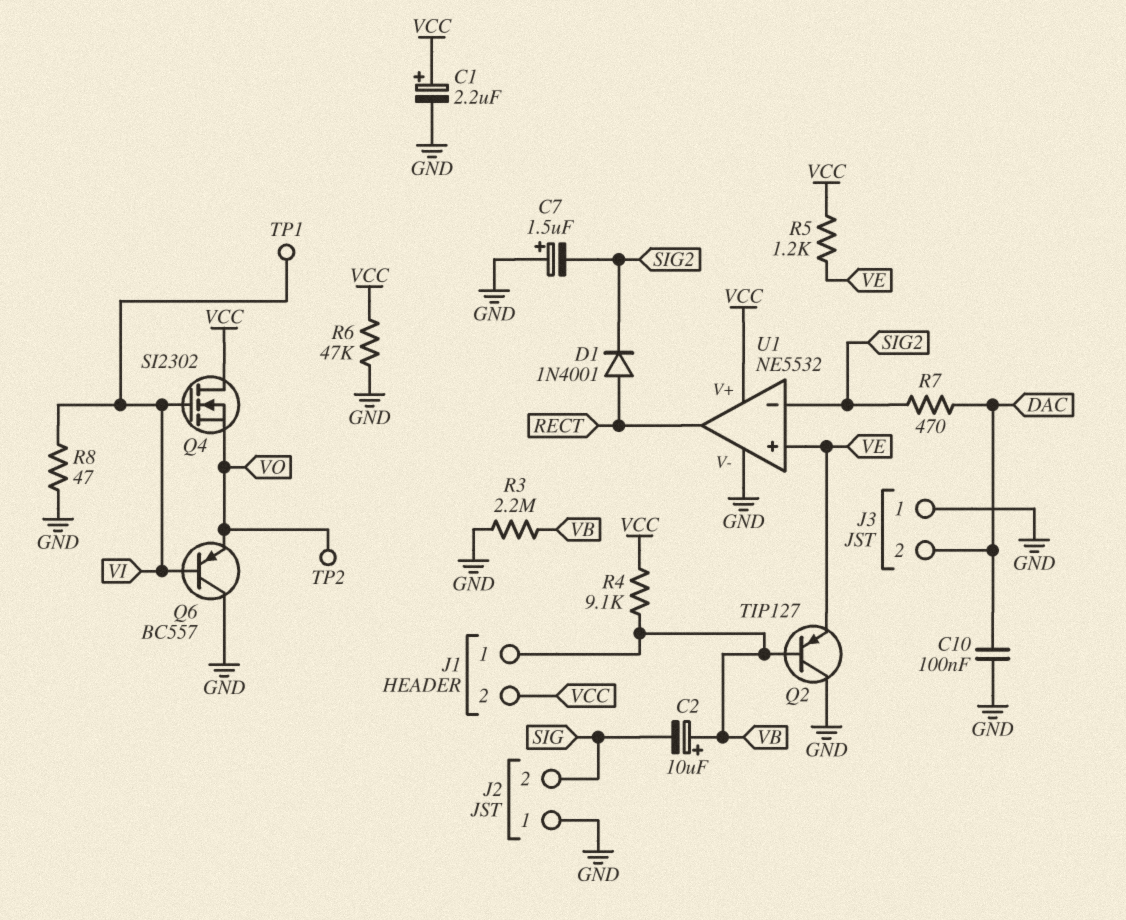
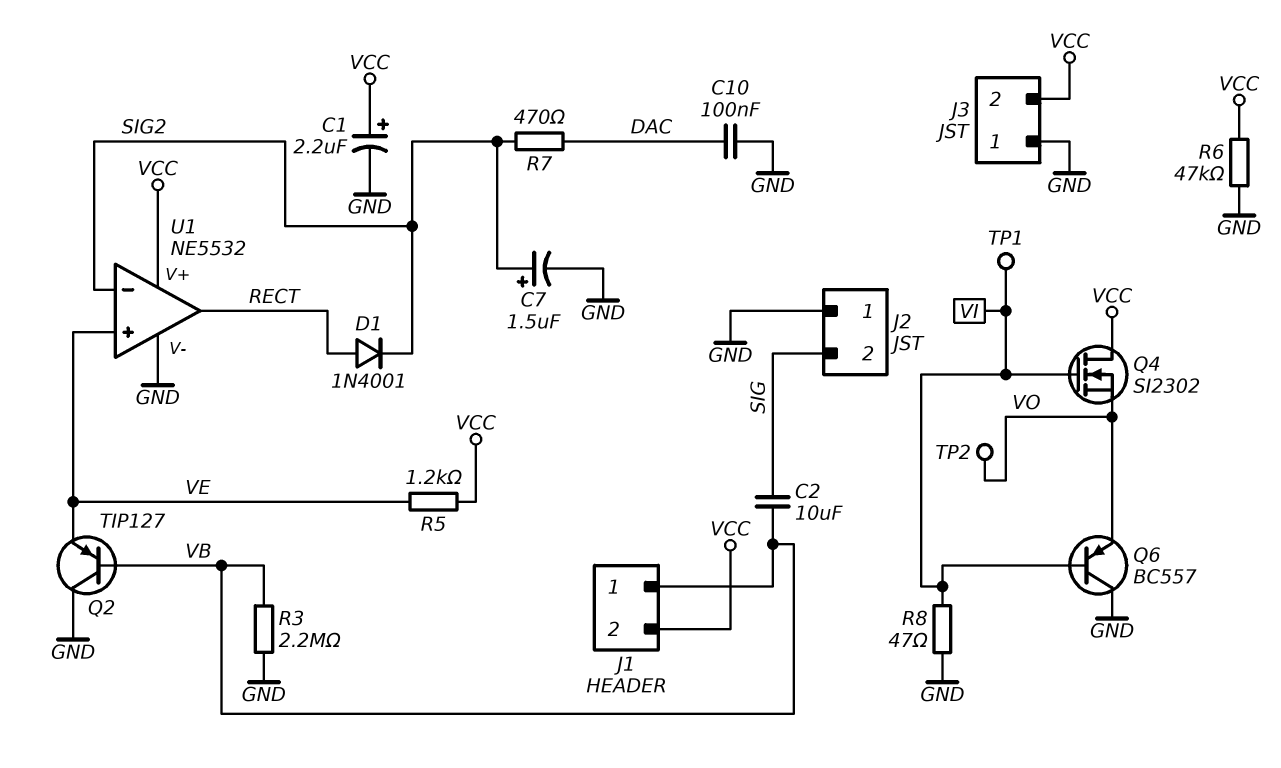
C2: 10uF (plus VB, minus SIG) -> 10uF (SIG, VB)
C7: 1.5uF (plus GND, minus SIG2) -> 1.5uF (plus SIG2, minus GND)
J3 pin 2: DAC -> VCC
R4: 9.1k (VB, VCC) -> none

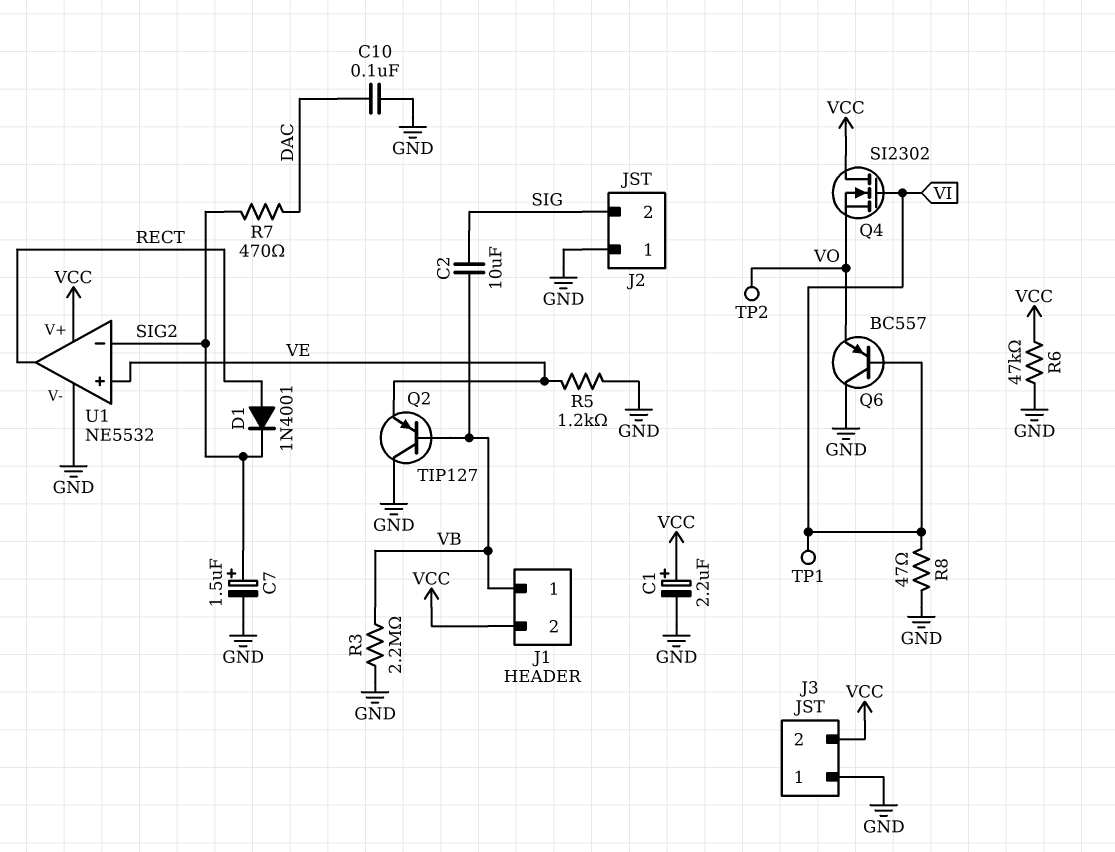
R5: 1.2k (VCC, VE) -> 1.2k (GND, VE)

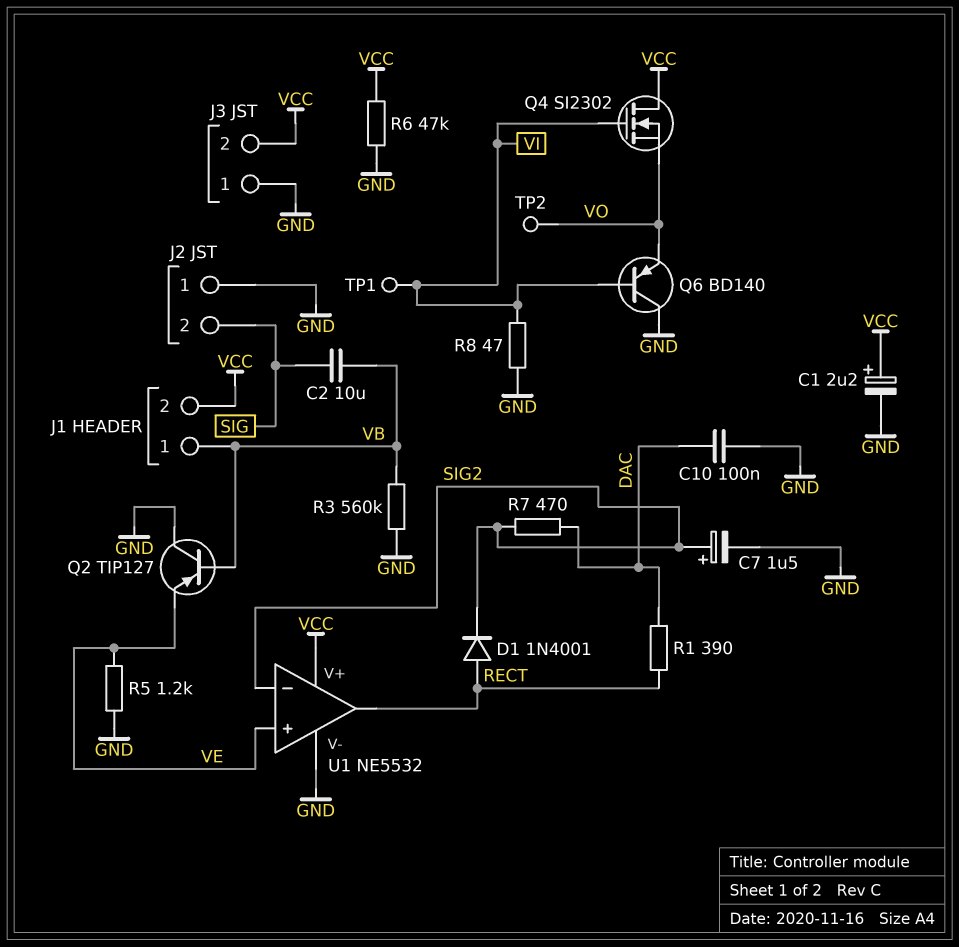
Q6: PNP BC557 (B VI, C GND, E VO) -> PNP BD140 (B VI, C GND, E VO)
R1: none -> 390 (DAC, RECT)
R3: 2.2M (GND, VB) -> 560k (GND, VB)

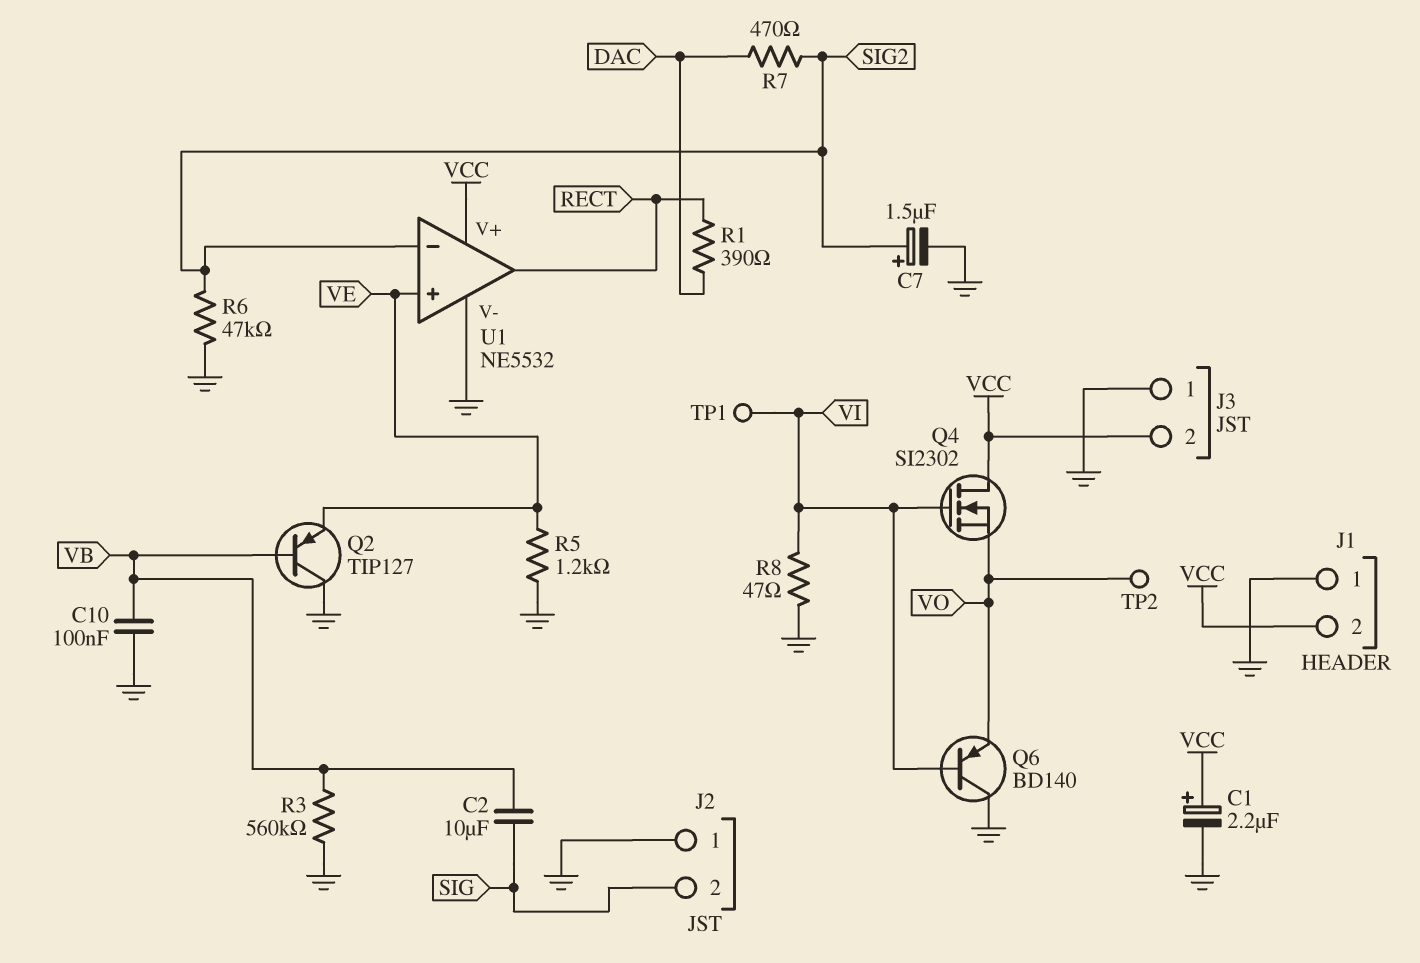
C10: 100nF (DAC, GND) -> 100nF (GND, VB)
D1: diode 1N4001 (A RECT, K SIG2) -> none
J1 pin 1: VB -> GND
R6: 47k (GND, VCC) -> 47k (GND, SIG2)

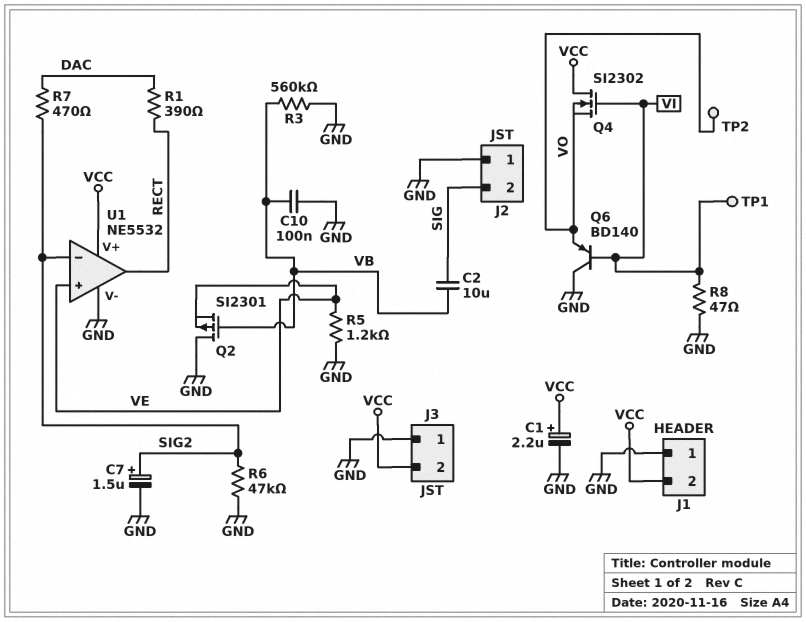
Q2: PNP TIP127 (B VB, C GND, E VE) -> PMOS SI2301 (G VB, D GND, S VE)

